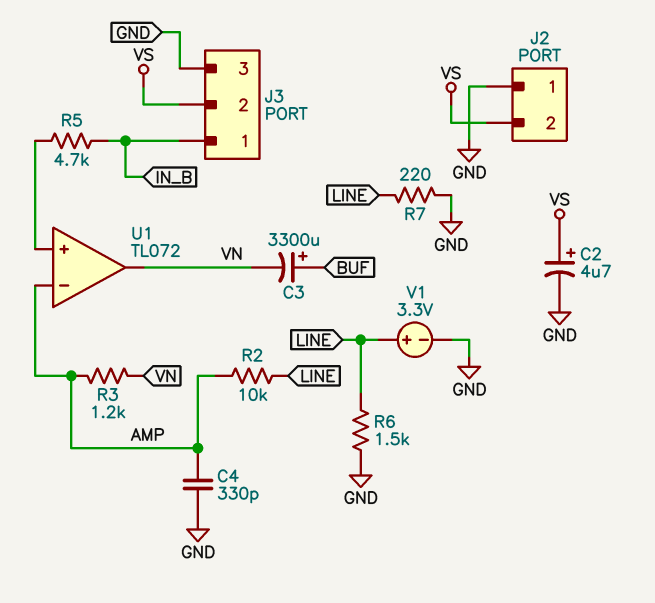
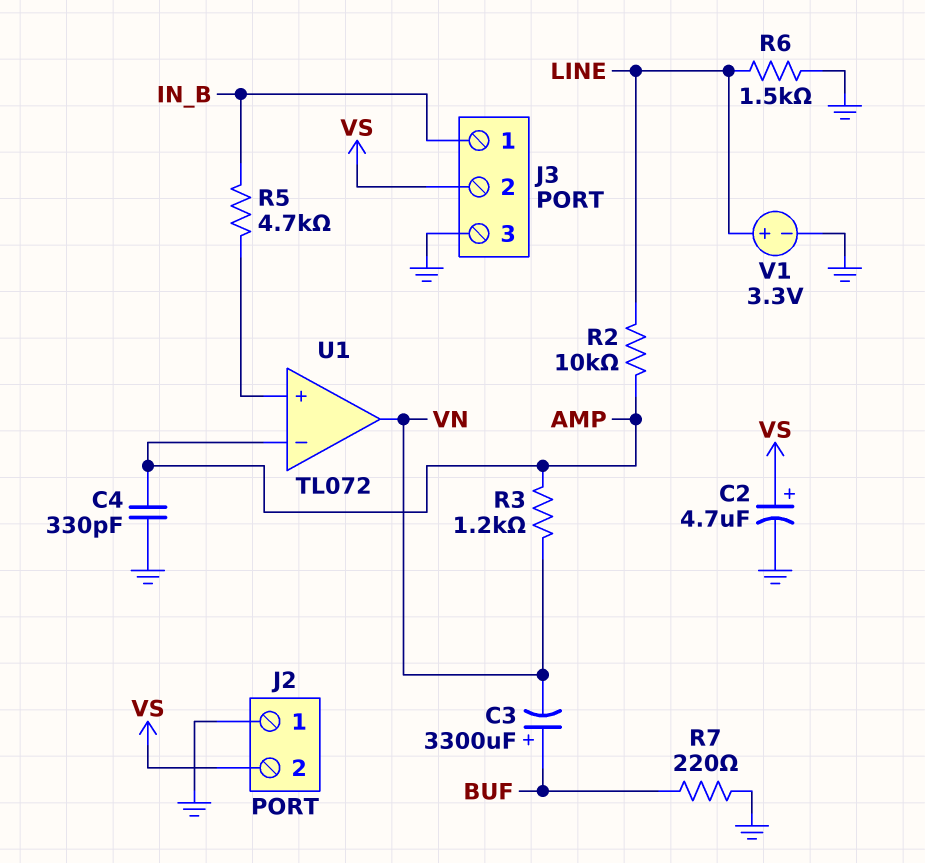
R7: 220 (GND, LINE) -> 220 (BUF, GND)

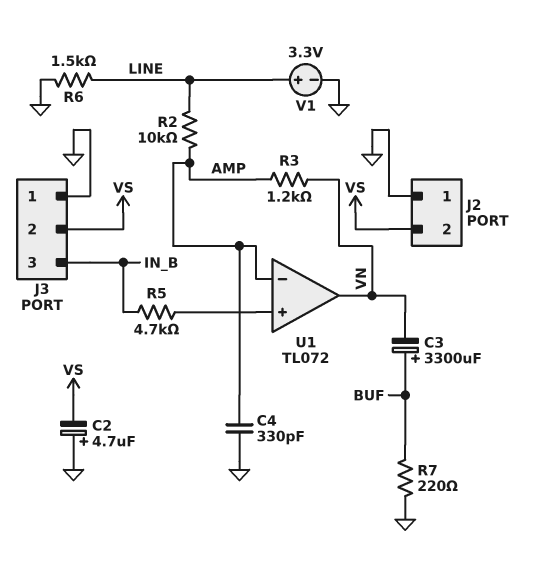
C2: 4.7uF (plus VS, minus GND) -> 4.7uF (plus GND, minus VS)
J3 pin 1: IN_B -> GND
J3 pin 3: GND -> IN_B

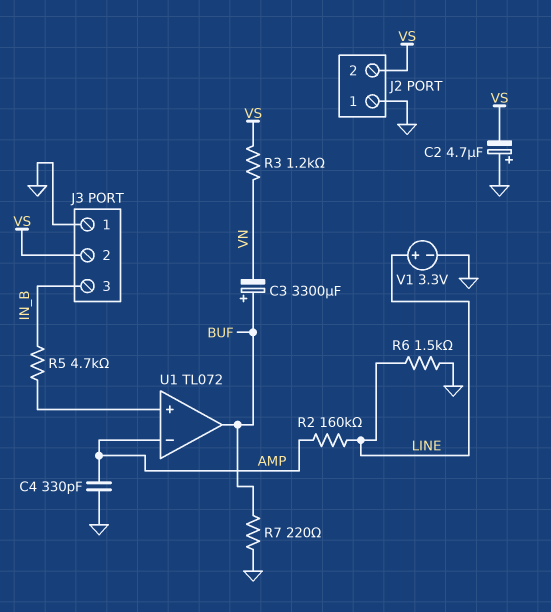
R2: 10k (AMP, LINE) -> 160k (AMP, LINE)
R3: 1.2k (AMP, VN) -> 1.2k (VN, VS)
U1 pin out: VN -> BUF

